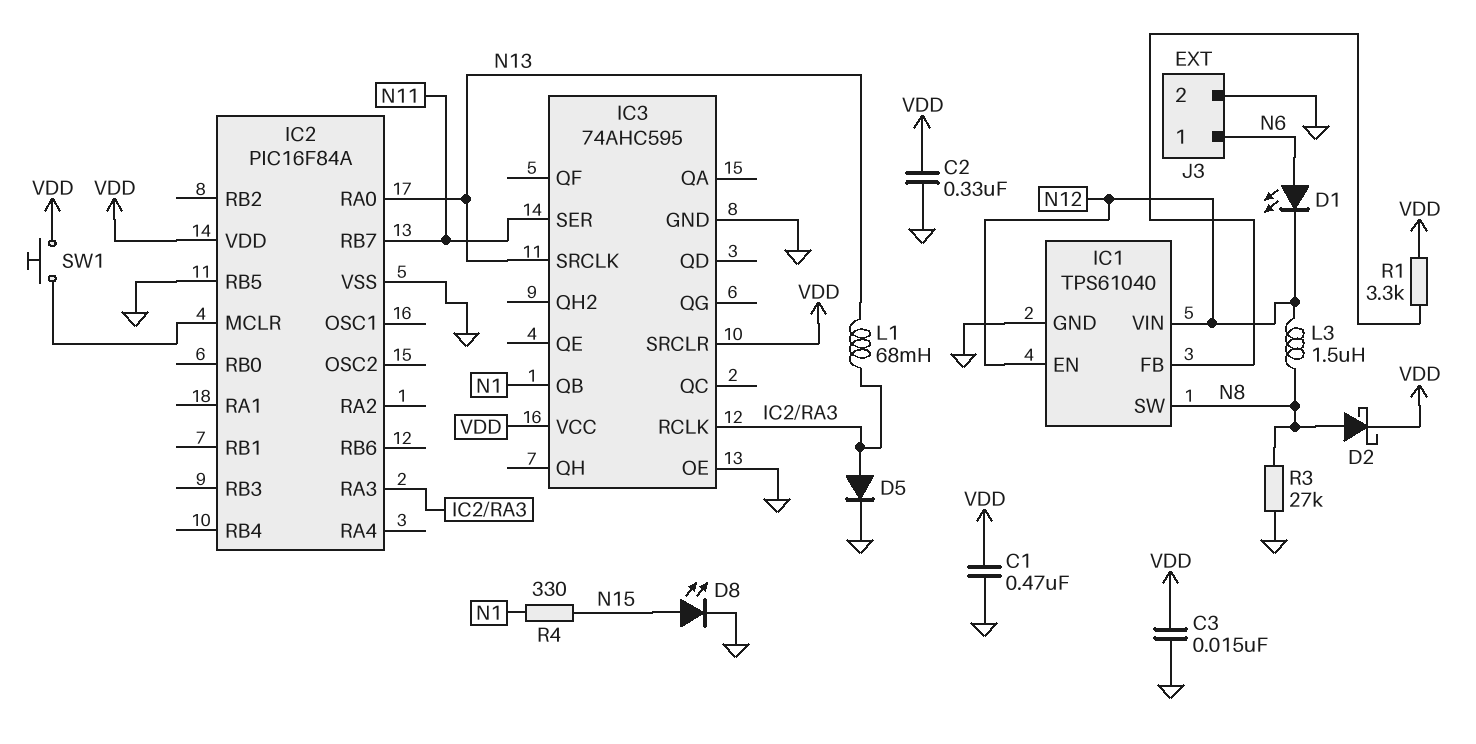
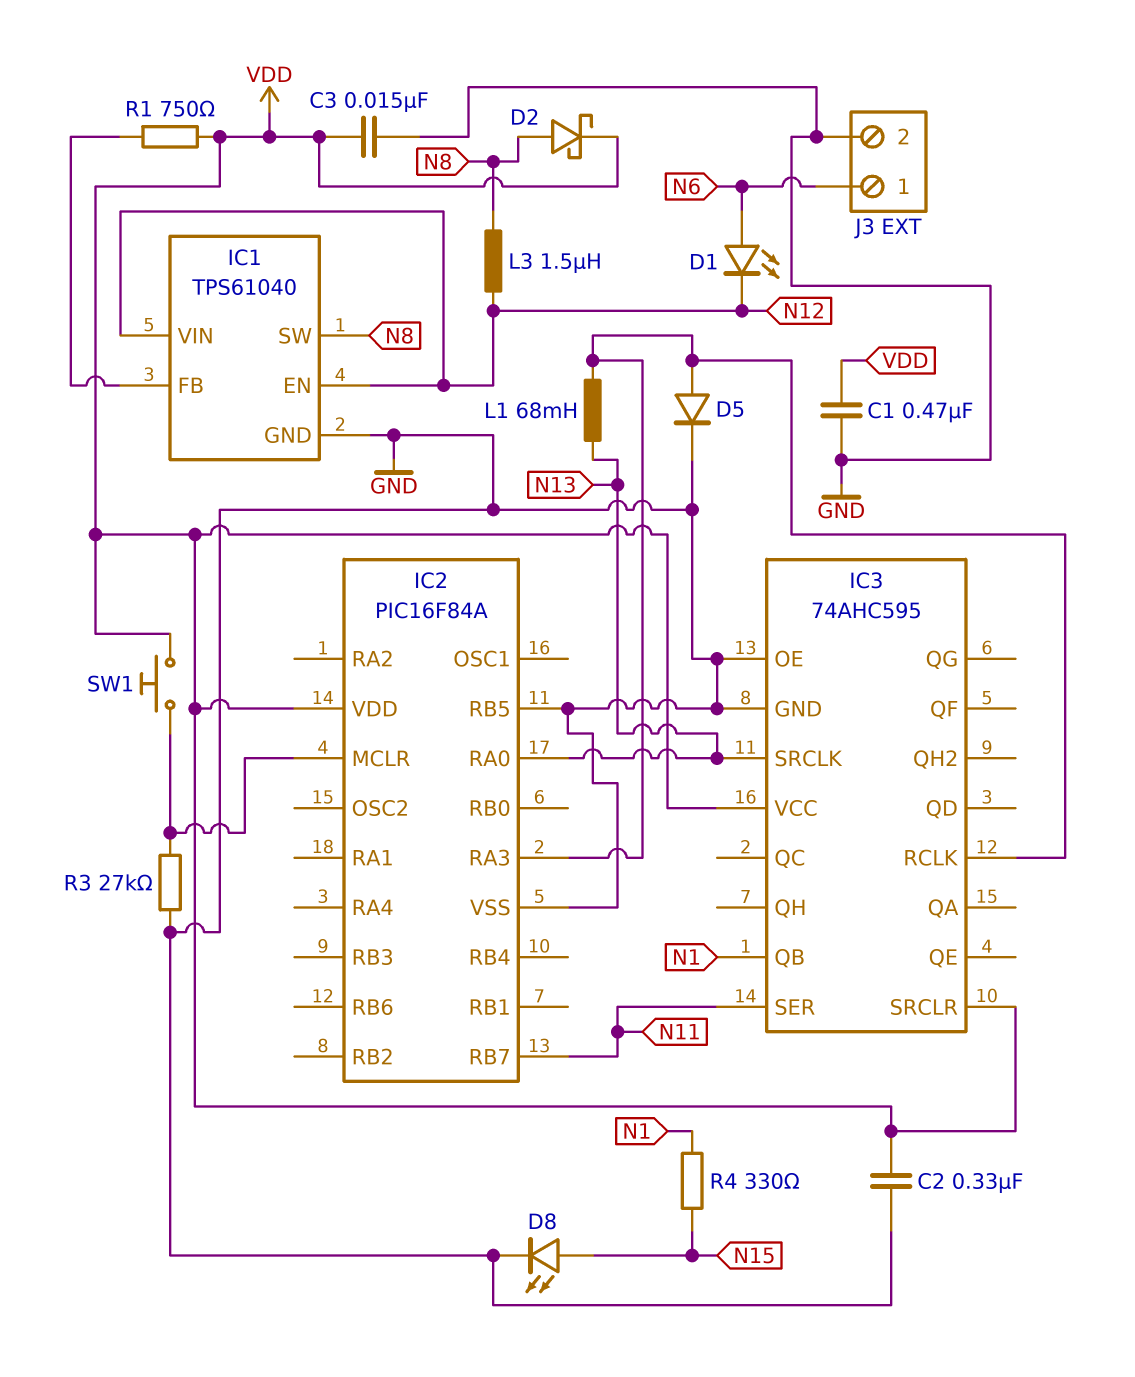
R1: 3.3k (IC1/FB, VDD) -> 750 (IC1/FB, VDD)
R3: 27k (GND, N8) -> 27k (GND, IC2/MCLR)

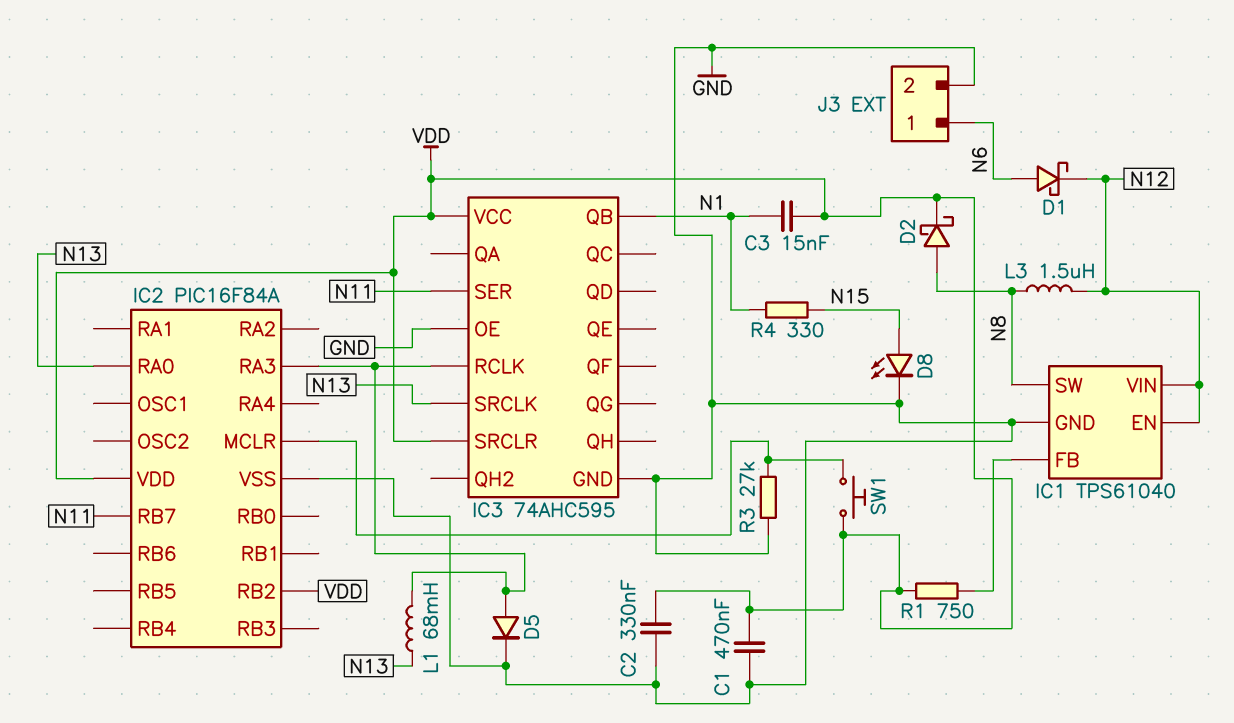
C3: 15nF (GND, VDD) -> 15nF (N1, VDD)
D1: LED (A N6, K N12) -> schottky (A N6, K N12)
IC2 pin RB2: none -> VDD
IC2 pin RB5: GND -> none

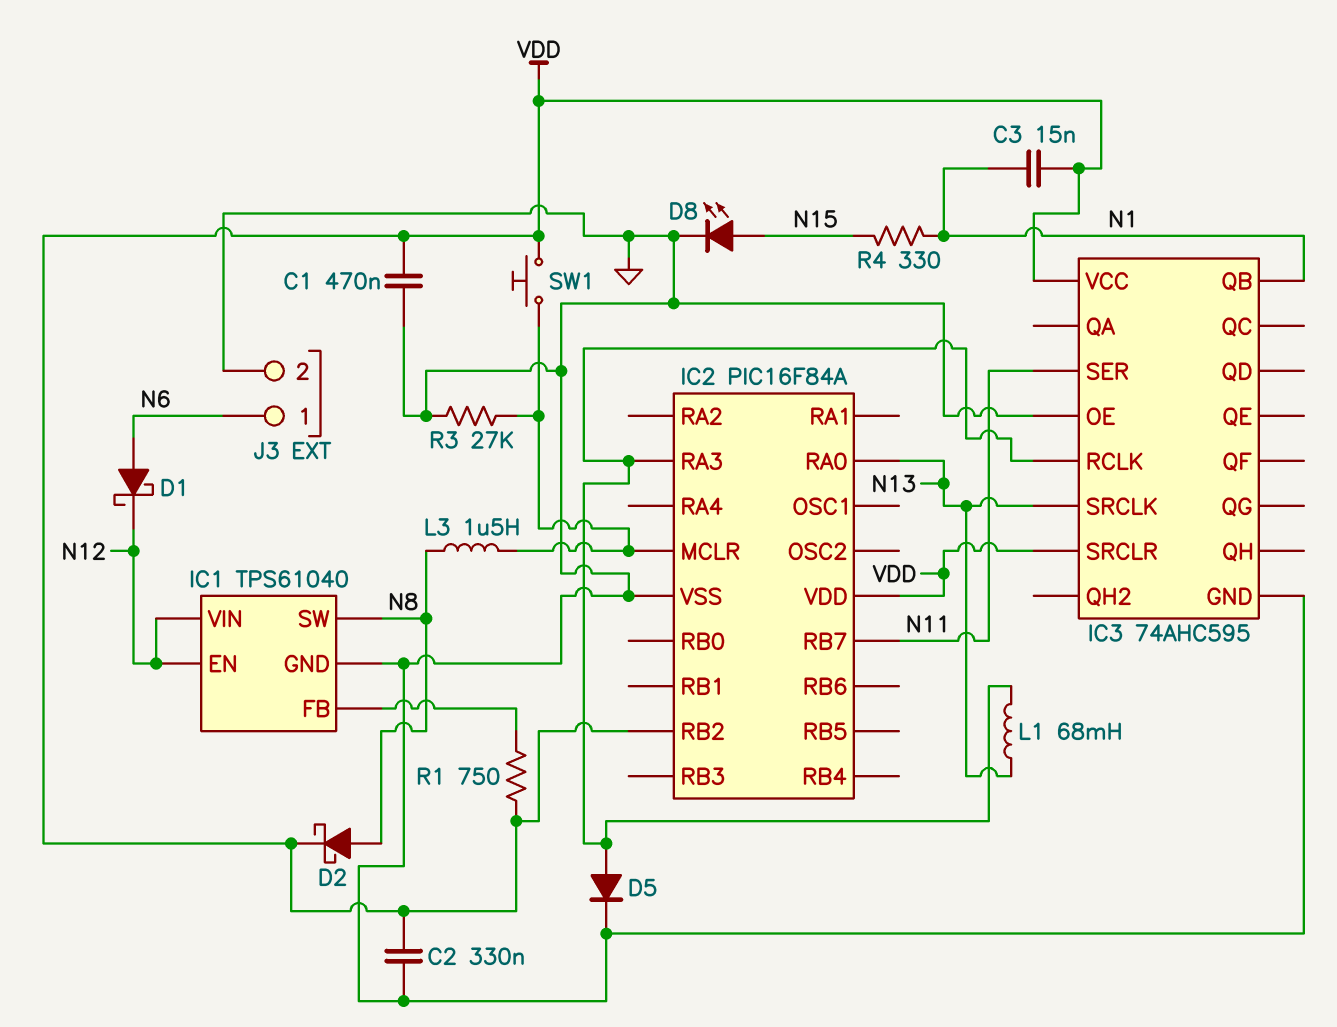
L3: 1.5uH (N8, N12) -> 1.5uH (IC2/MCLR, N8)

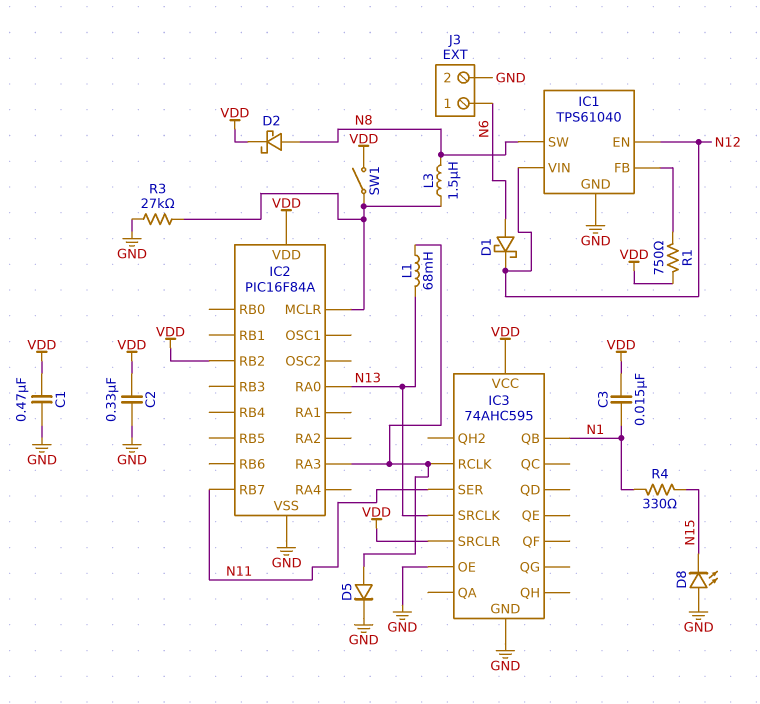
D8: LED (A N15, K GND) -> LED (A GND, K N15)
SW1: button (IC2/MCLR, VDD) -> switch (IC2/MCLR, VDD)

